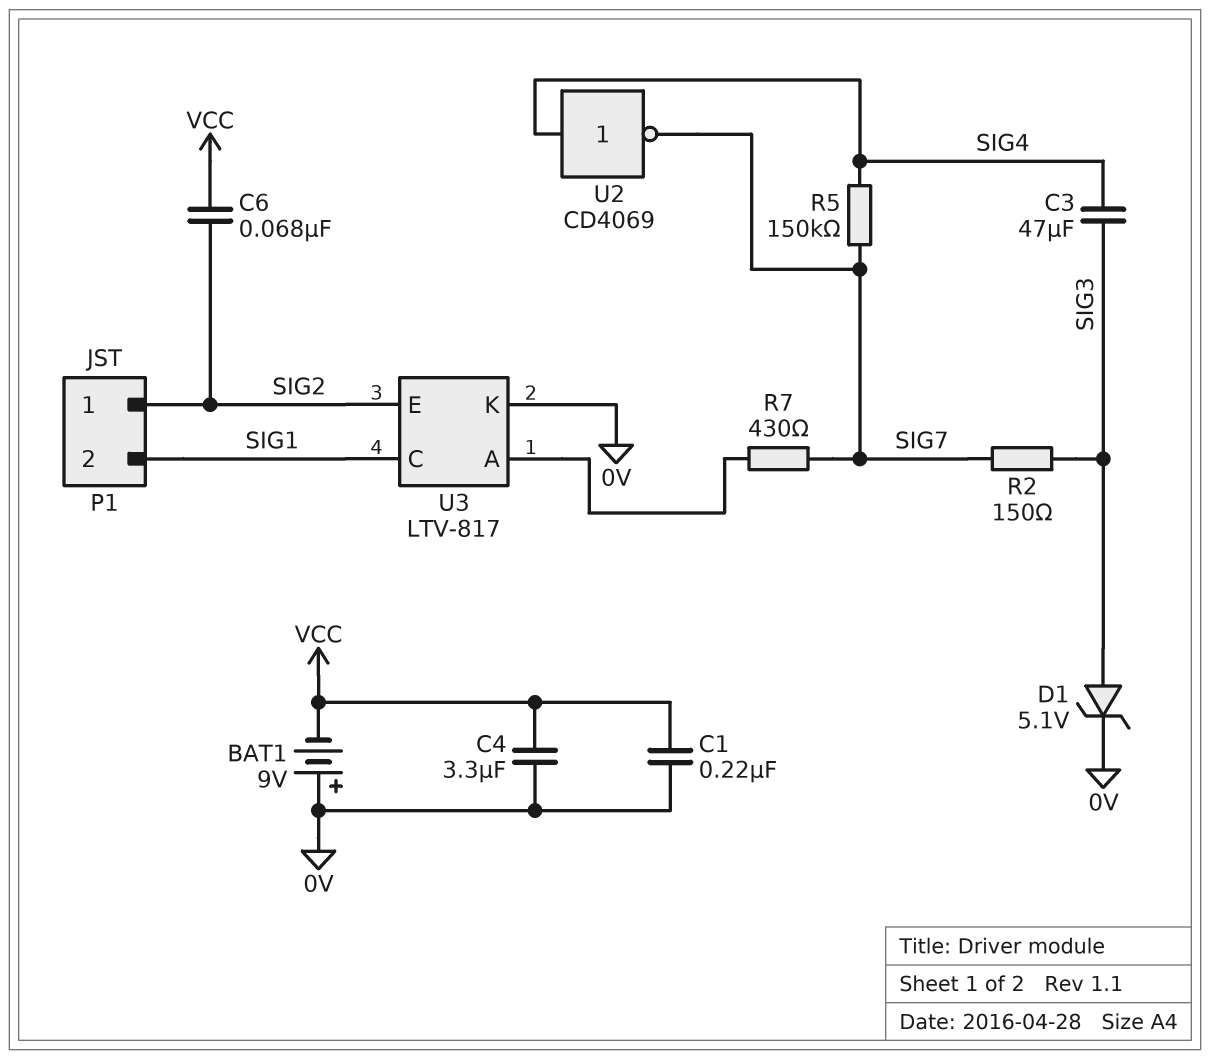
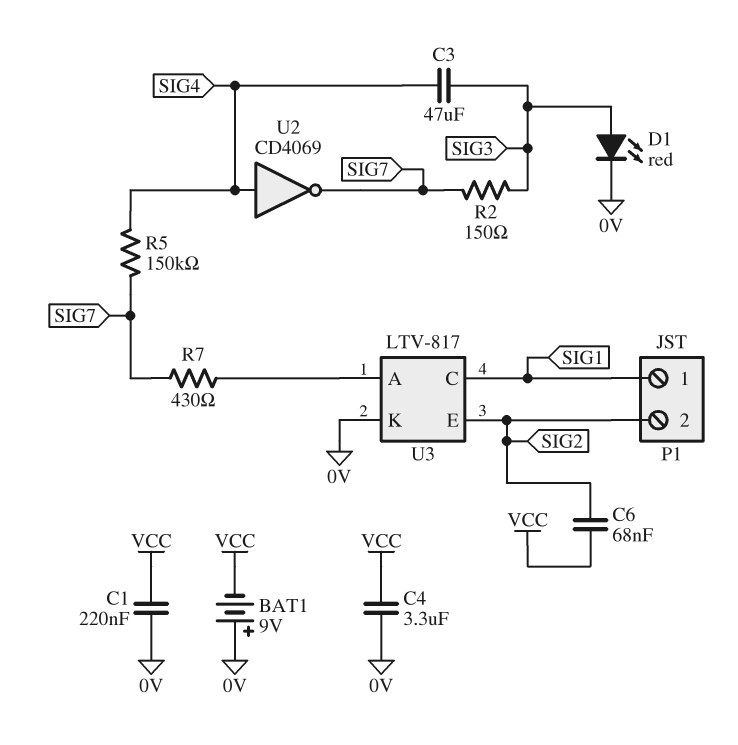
D1: zener 5.1V (A SIG3, K 0V) -> LED red (A SIG3, K 0V)
P1 pin 1: SIG2 -> SIG1
P1 pin 2: SIG1 -> SIG2

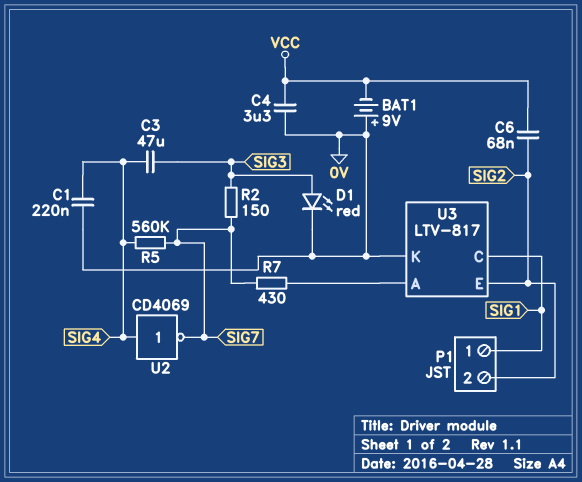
C1: 220nF (0V, VCC) -> 220nF (0V, SIG4)
R5: 150k (SIG4, SIG7) -> 560k (SIG4, SIG7)

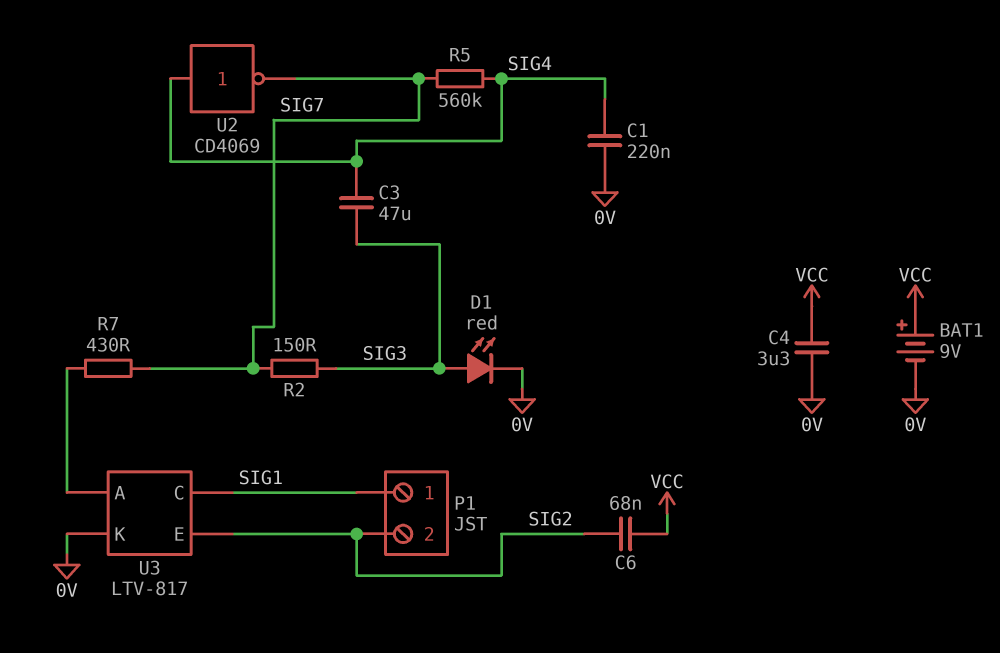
BAT1: 9V (plus 0V, minus VCC) -> 9V (plus VCC, minus 0V)

